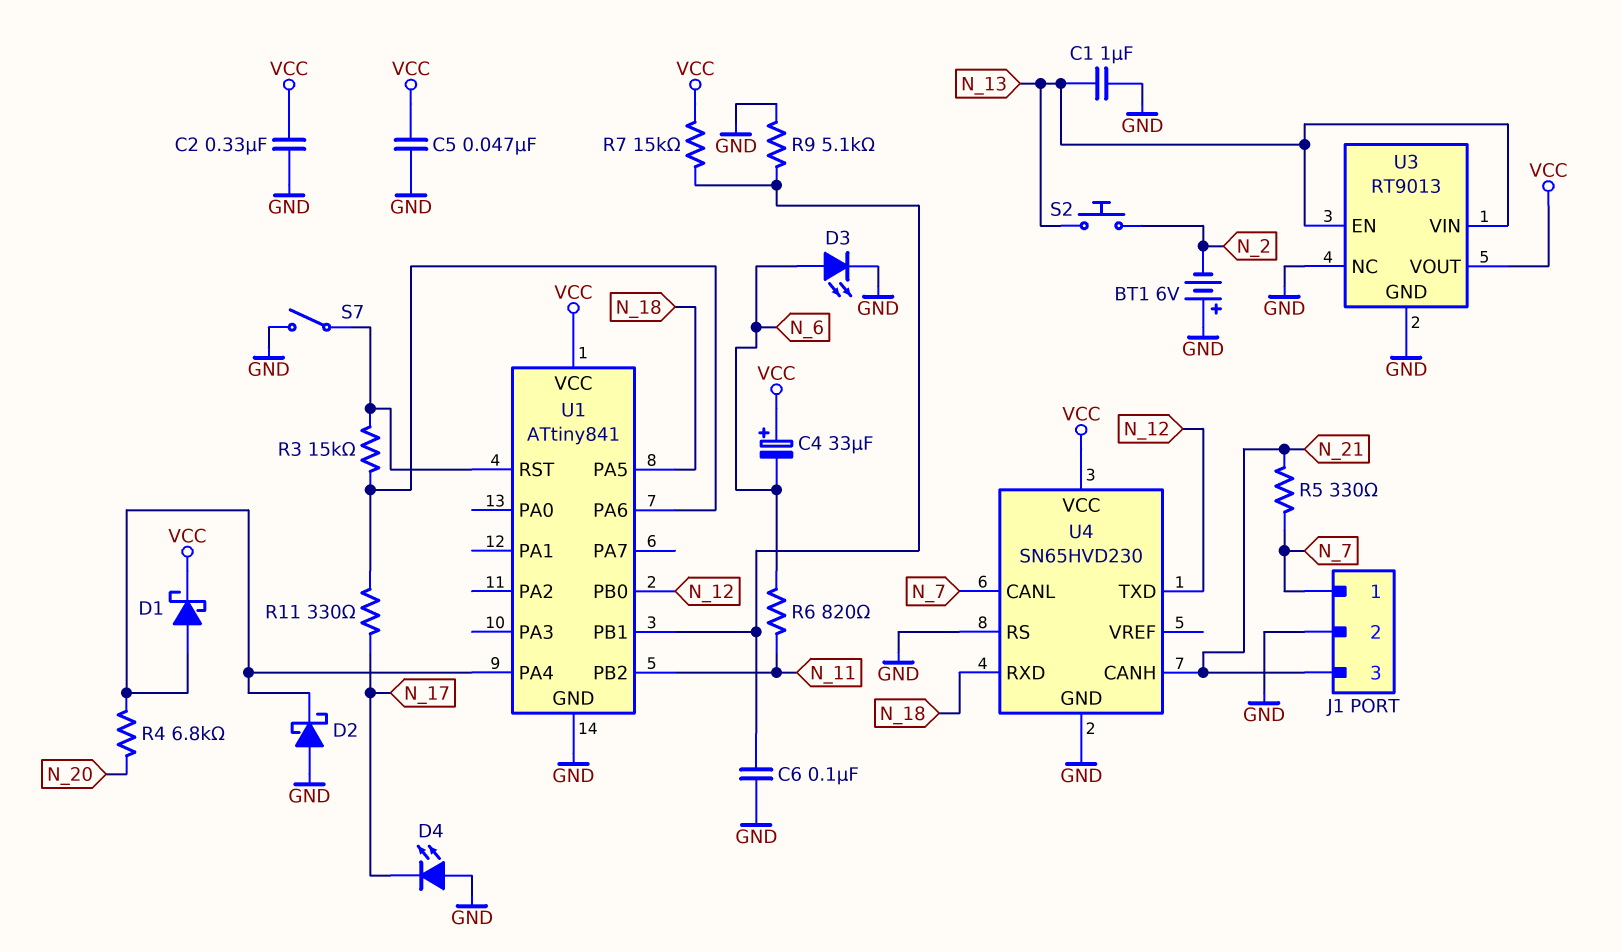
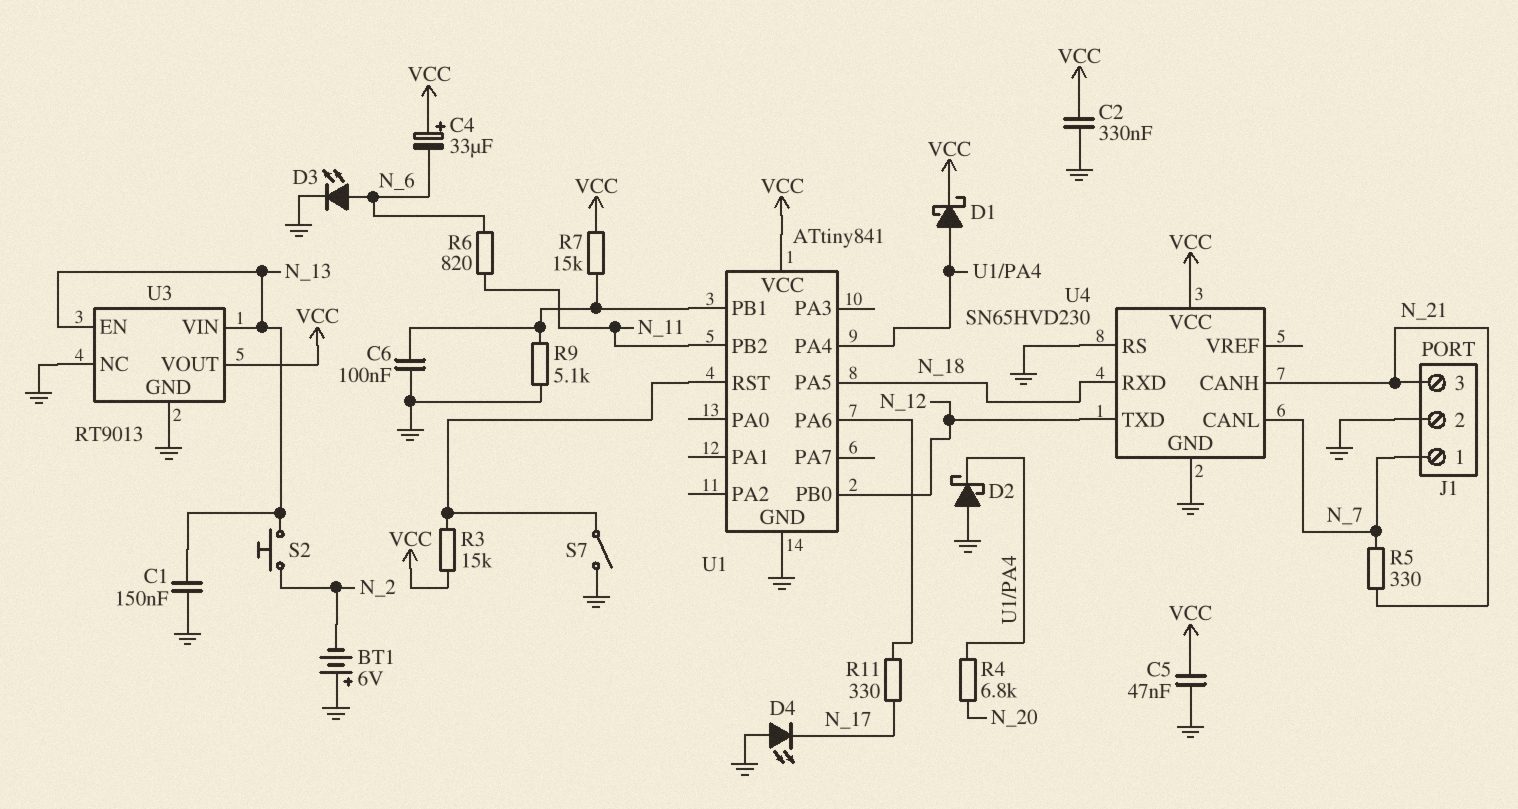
C1: 1uF (GND, N_13) -> 150nF (GND, N_13)
R3: 15k (U1/PA6, U1/RST) -> 15k (U1/RST, VCC)

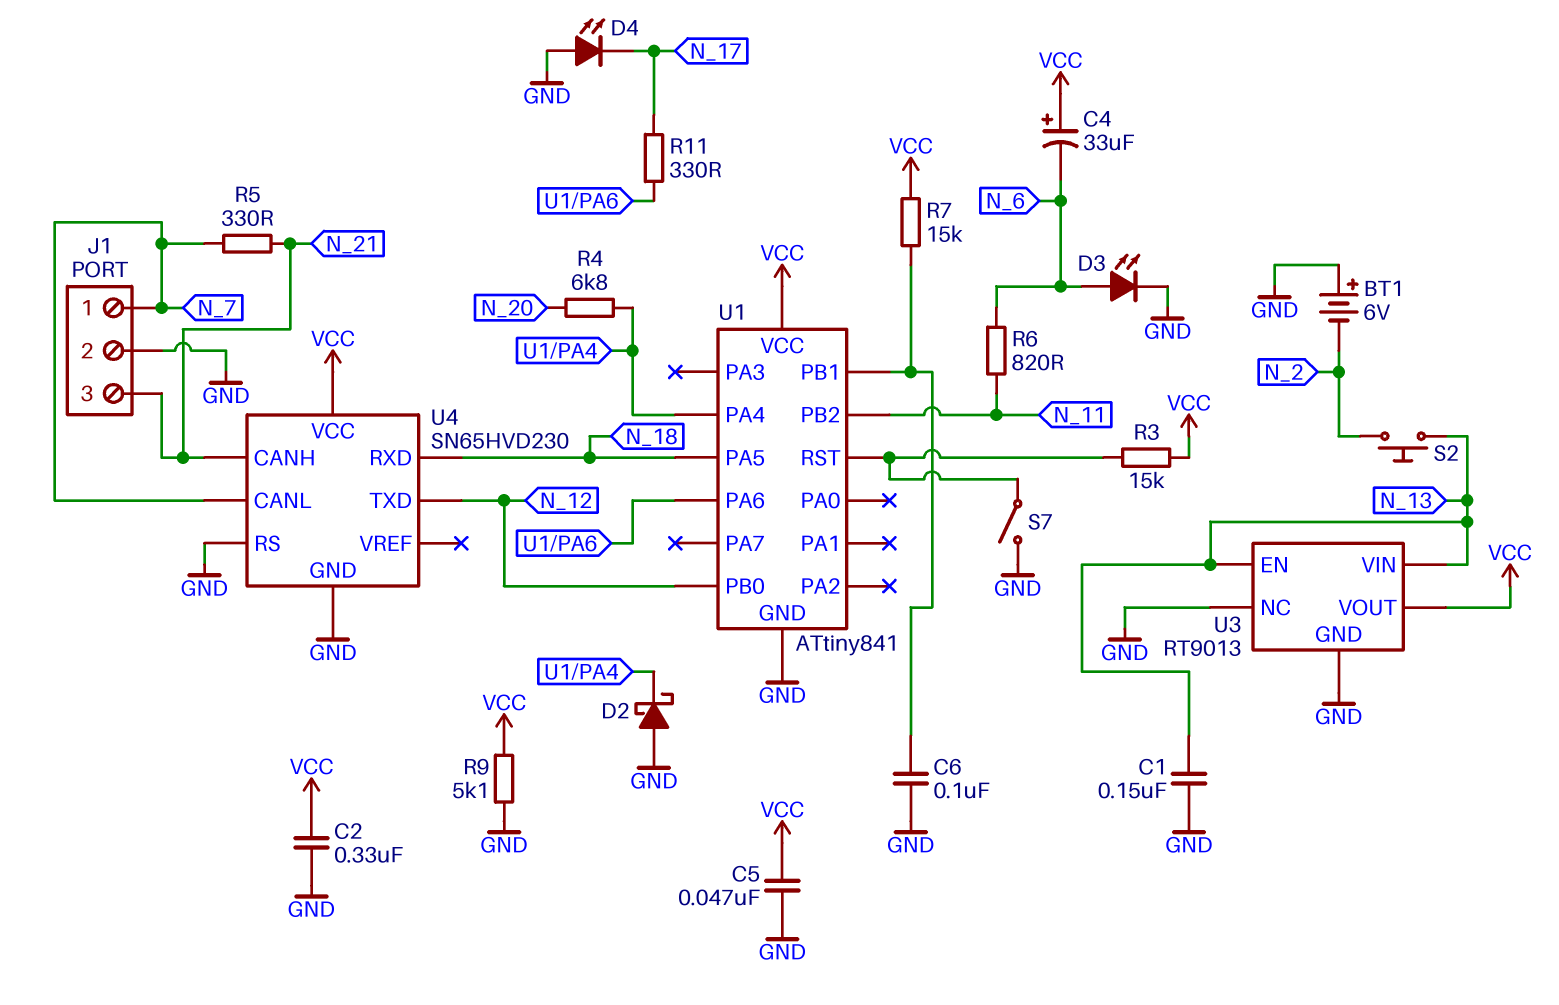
D1: schottky (A U1/PA4, K VCC) -> none
R9: 5.1k (GND, U1/PB1) -> 5.1k (GND, VCC)

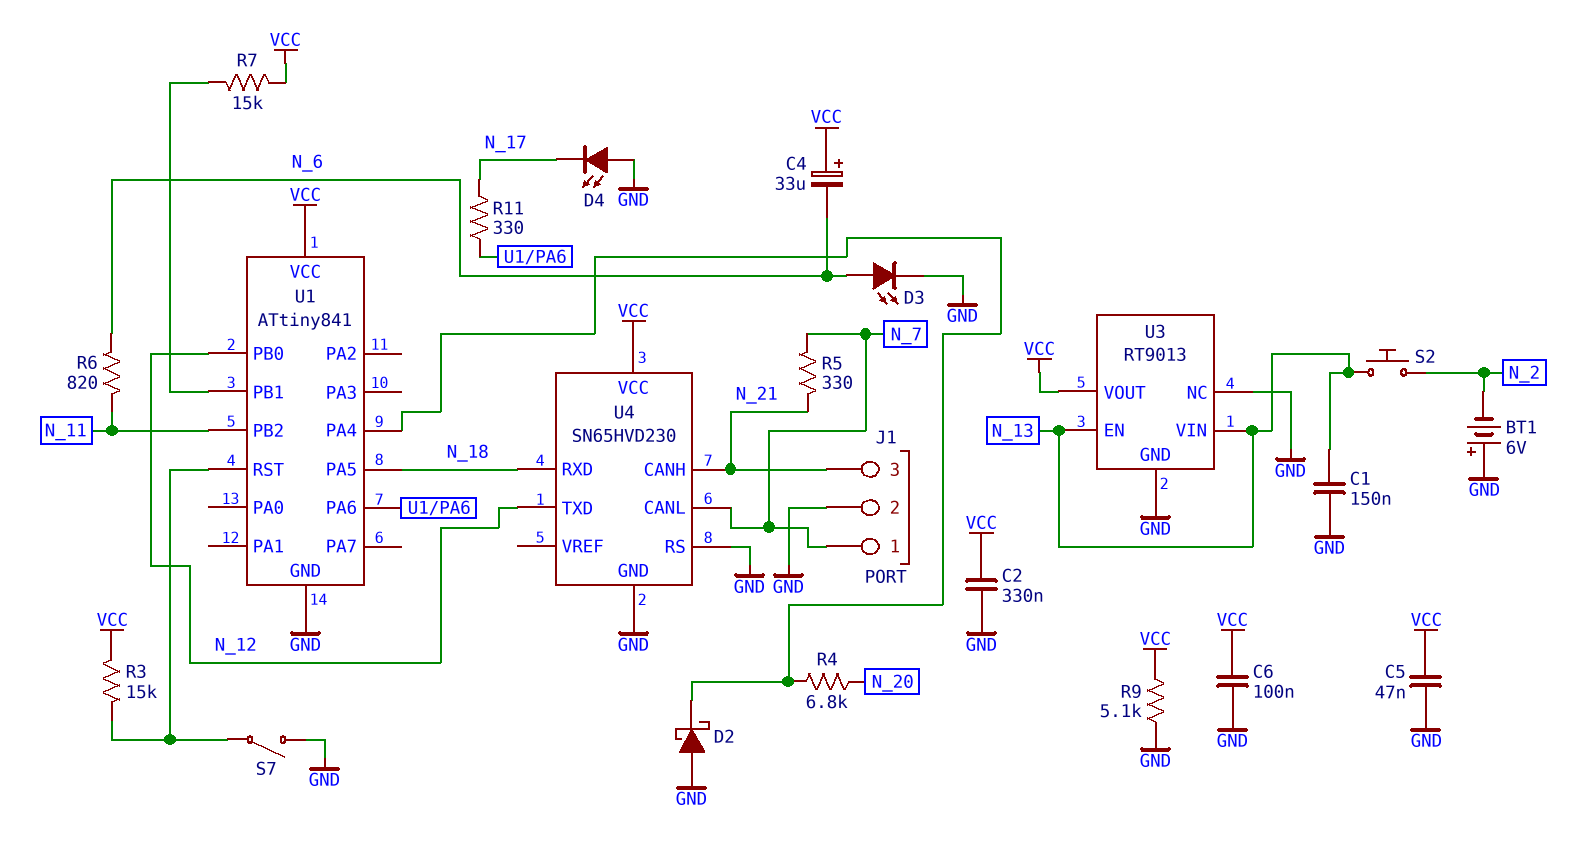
C6: 100nF (GND, U1/PB1) -> 100nF (GND, VCC)

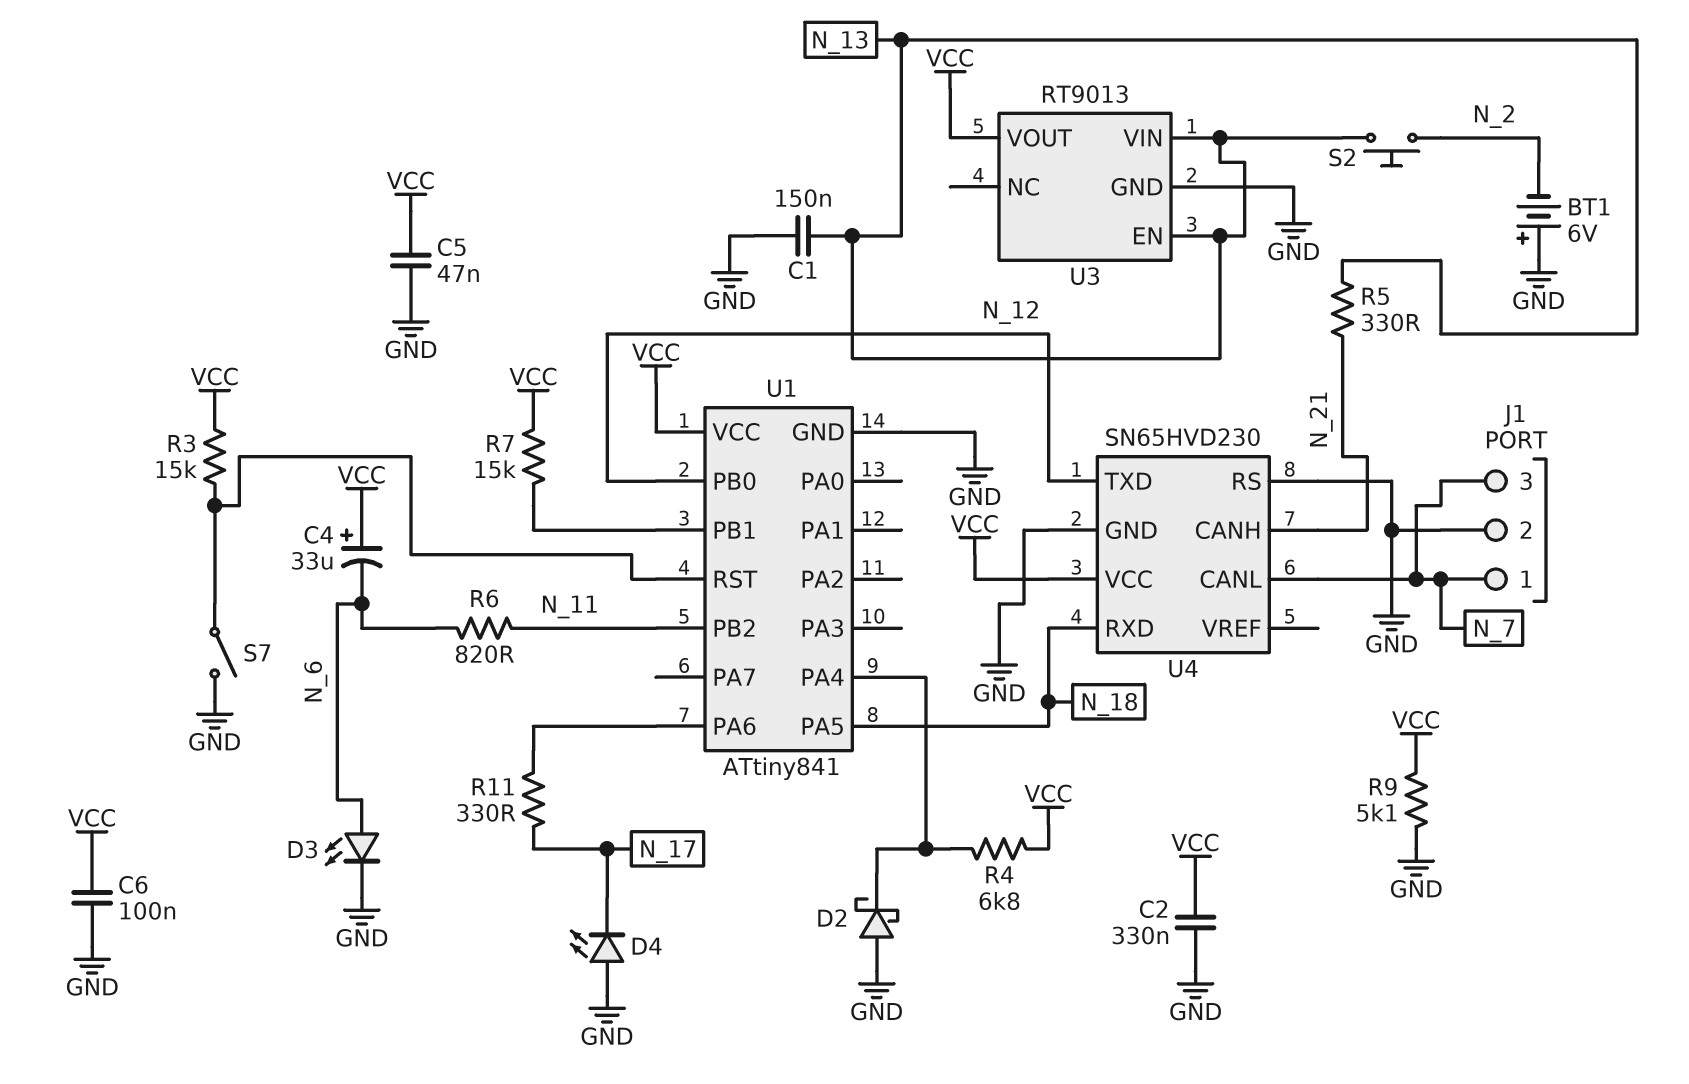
J1 pin 3: N_21 -> N_7
R4: 6.8k (N_20, U1/PA4) -> 6.8k (U1/PA4, VCC)
R5: 330 (N_7, N_21) -> 330 (N_13, N_21)
U3 pin NC: GND -> none

